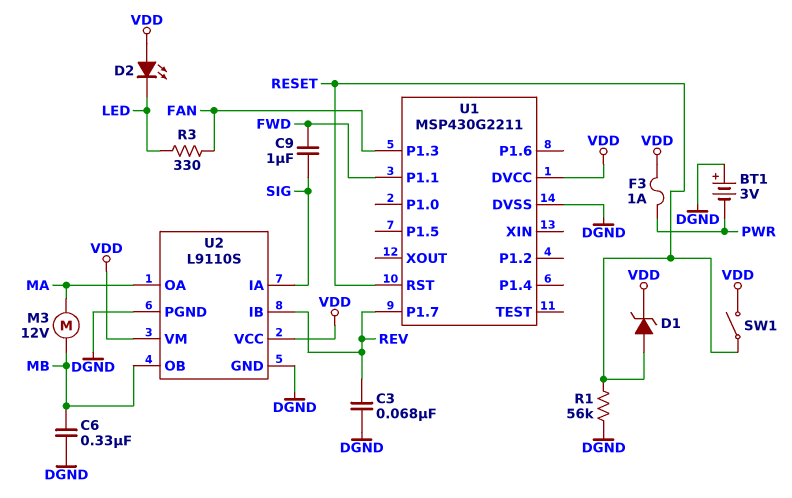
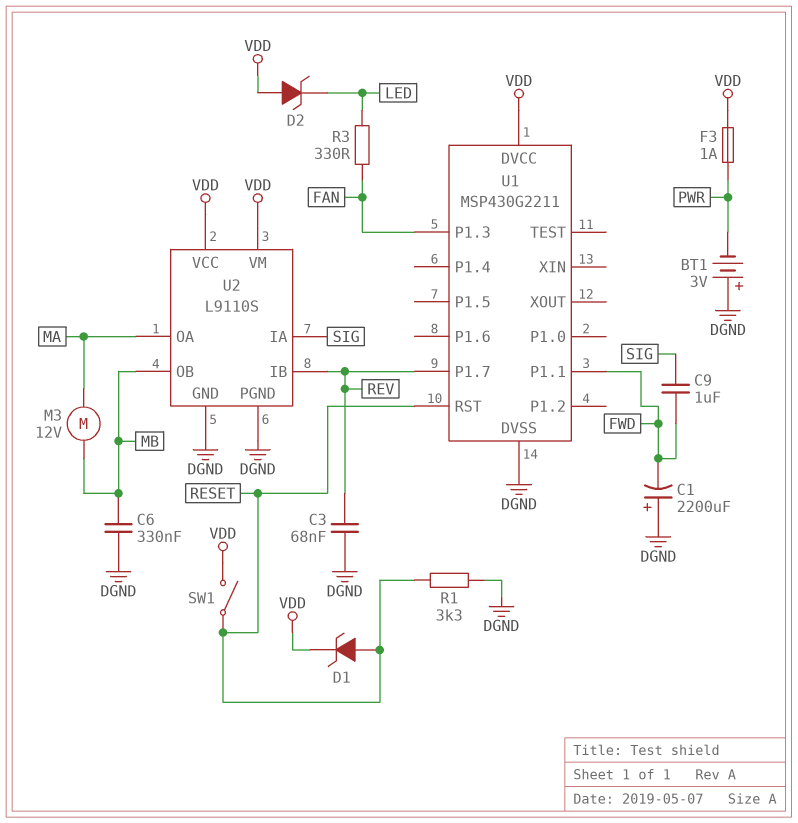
C1: none -> 2200uF (plus DGND, minus FWD)
D2: LED (A VDD, K LED) -> zener (A VDD, K LED)
R1: 56k (DGND, RESET) -> 3.3k (DGND, RESET)

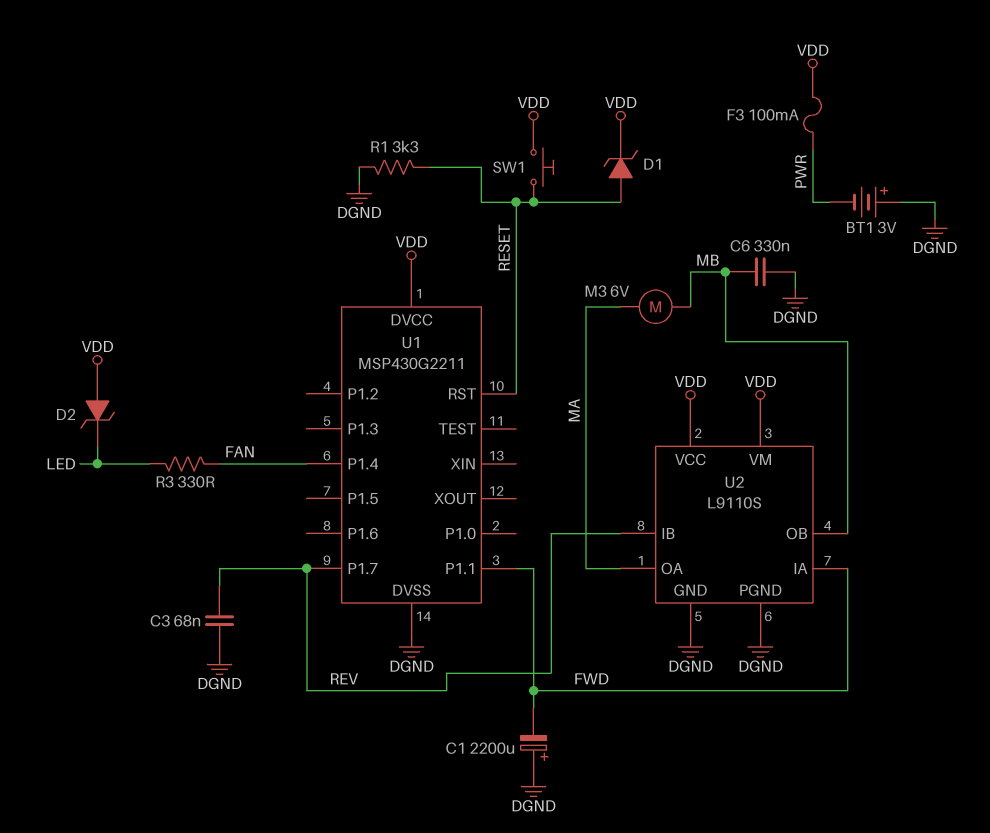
C9: 1uF (FWD, SIG) -> none
F3: 1A (PWR, VDD) -> 100mA (PWR, VDD)
M3: motor 12V (MA, MB) -> motor 6V (MA, MB)
SW1: switch (RESET, VDD) -> button (RESET, VDD)
U1 pin P1.3: FAN -> none
U1 pin P1.4: none -> FAN
U2 pin IA: SIG -> FWD

